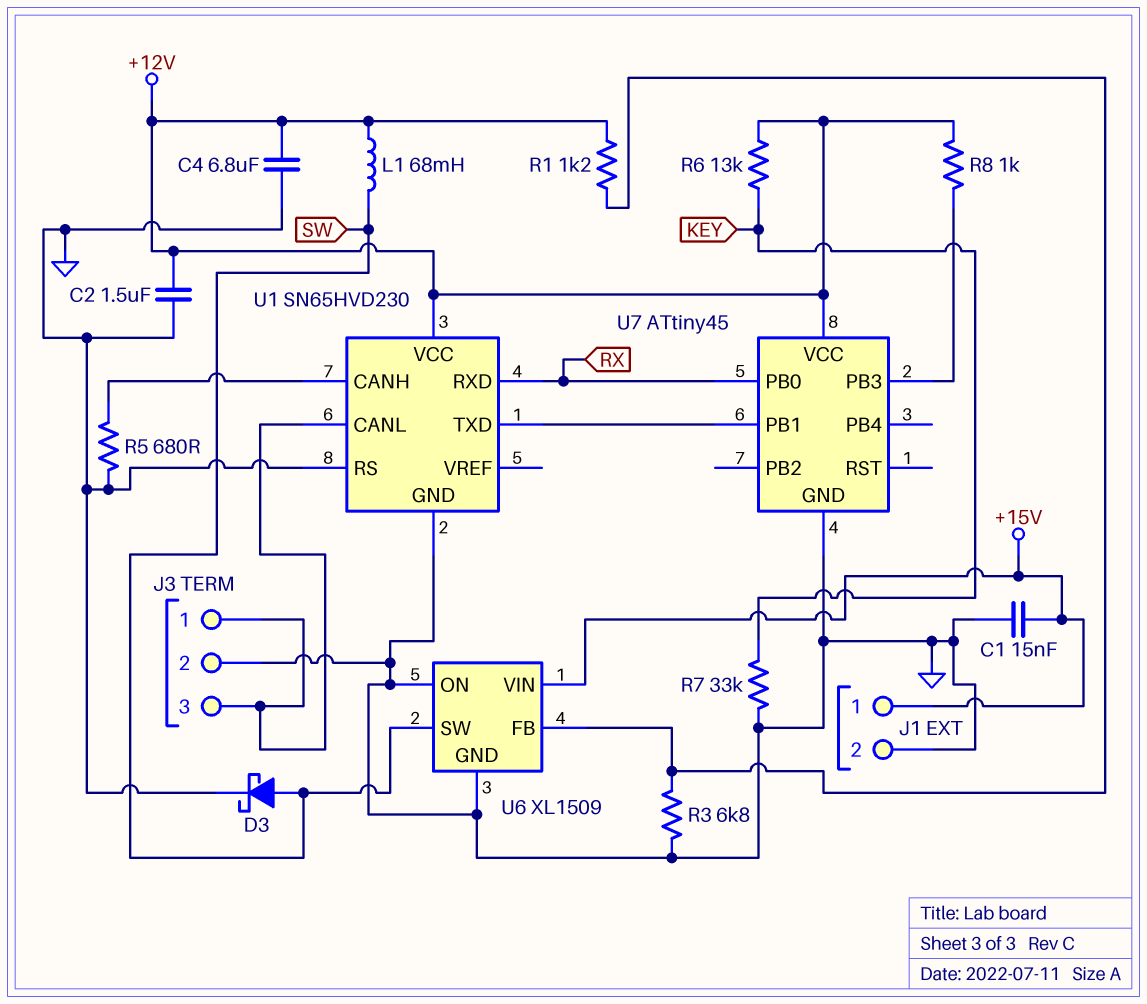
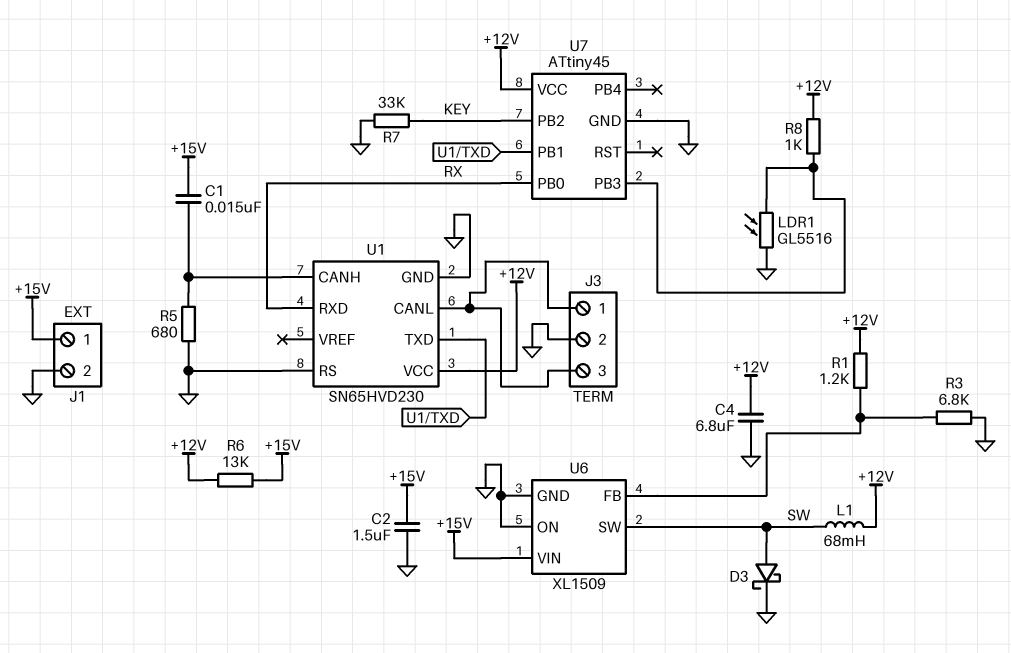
C1: 15nF (+15V, GND) -> 15nF (+15V, U1/CANH)
C2: 1.5uF (+12V, GND) -> 1.5uF (+15V, GND)
LDR1: none -> GL5516 (GND, U7/PB3)
R6: 13k (+12V, KEY) -> 13k (+12V, +15V)
U7 pin PB2: none -> KEY

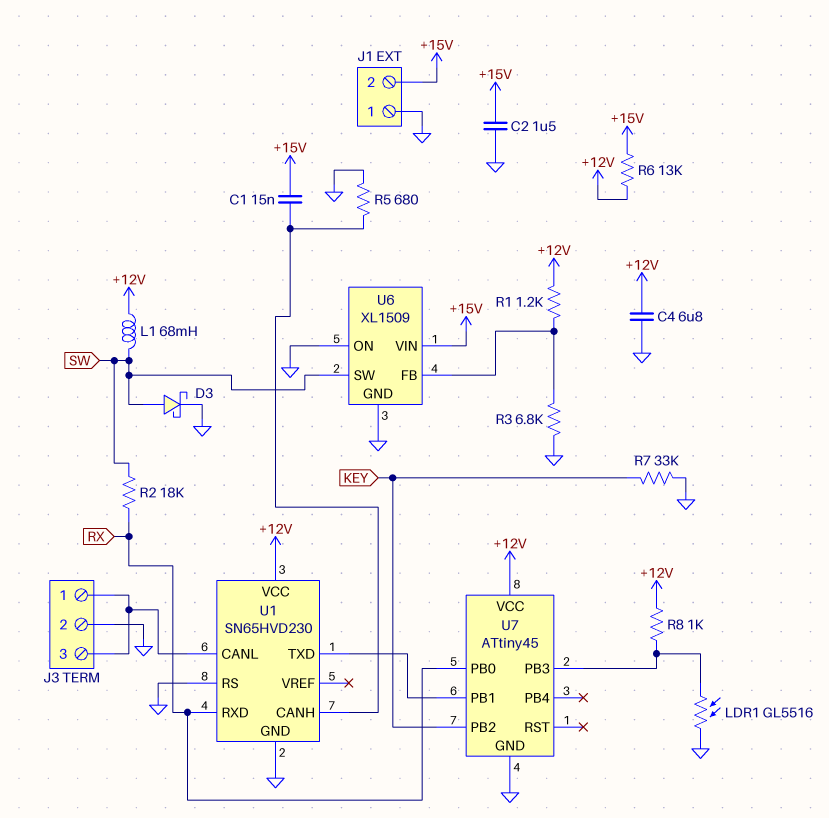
J1 pin 1: +15V -> GND
J1 pin 2: GND -> +15V
R2: none -> 18k (RX, SW)

